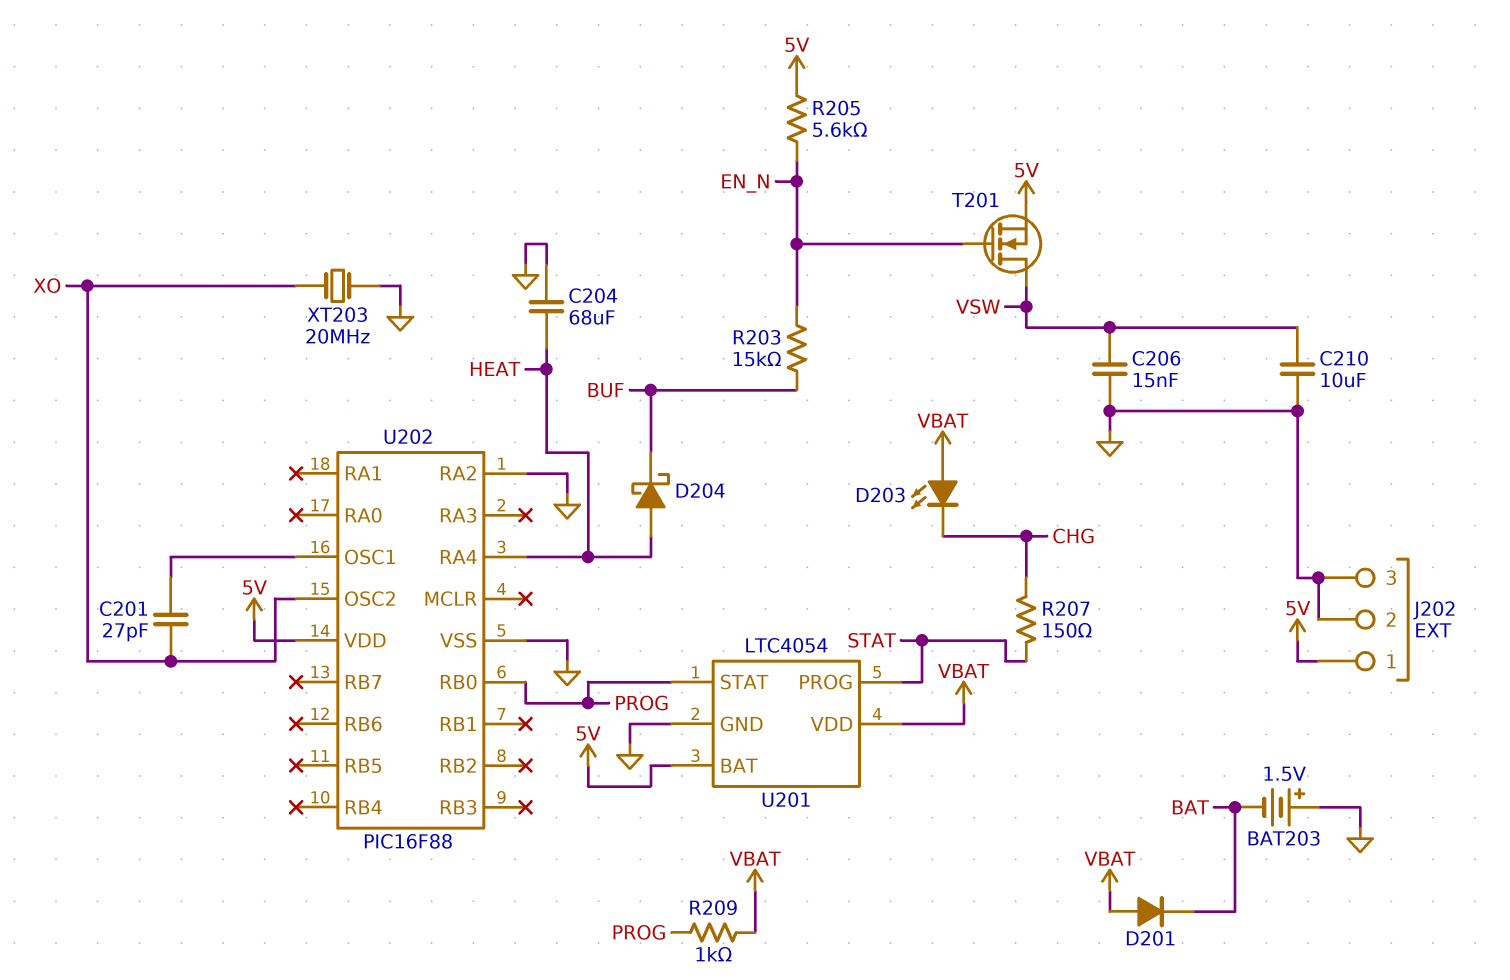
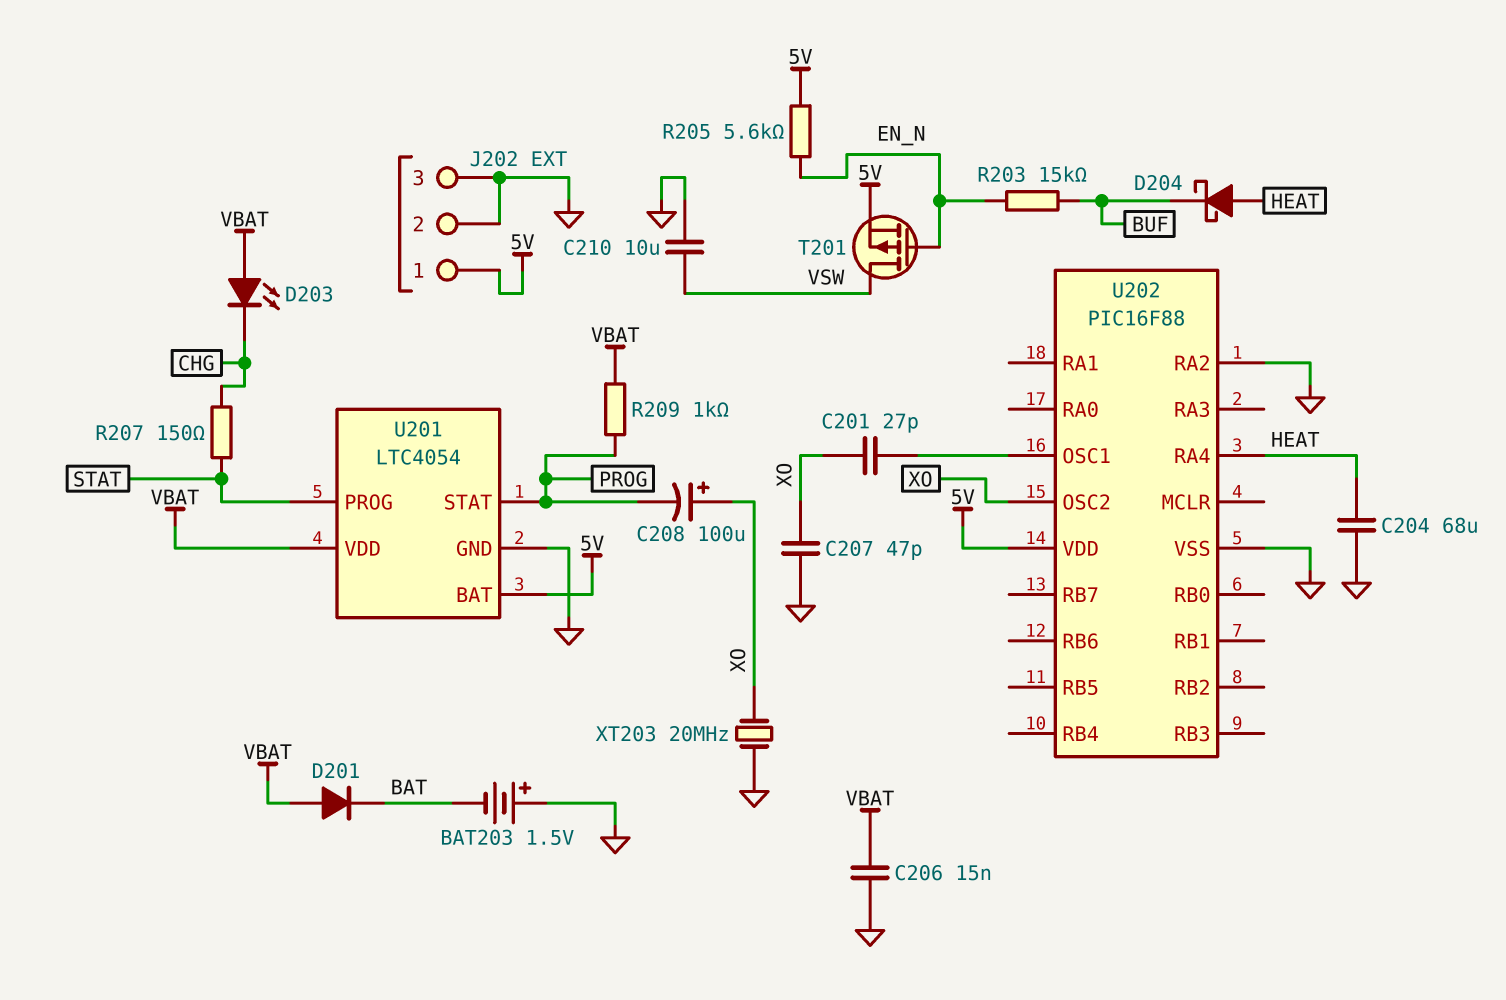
C206: 15nF (GND, VSW) -> 15nF (GND, VBAT)
C207: none -> 47pF (GND, XO)
C208: none -> 100uF (plus XO, minus PROG)
T201: NMOS (G EN_N, D VSW, S 5V) -> PMOS (G EN_N, D VSW, S 5V)
U202 pin RB0: PROG -> none

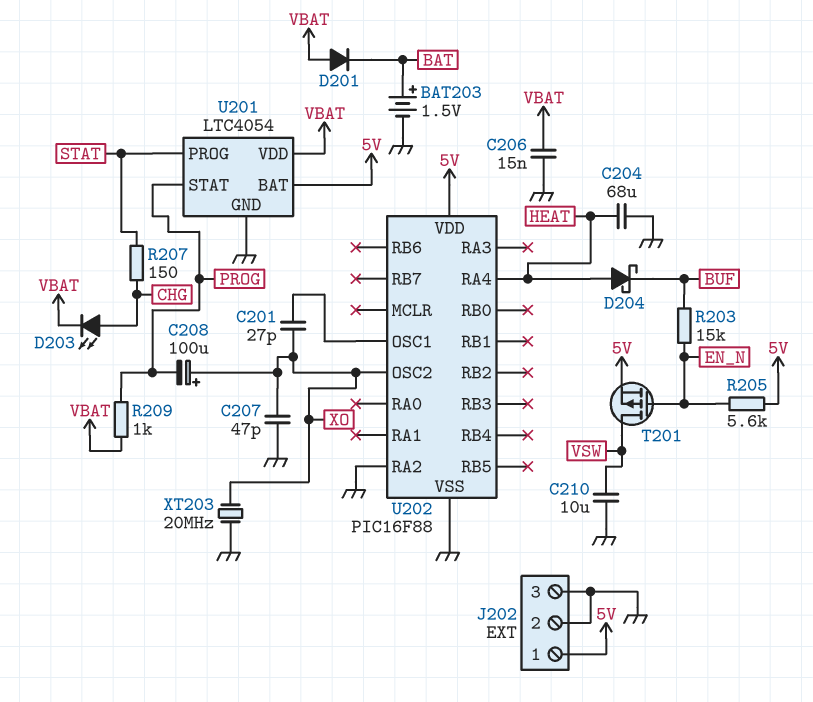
BAT203: 1.5V (plus GND, minus BAT) -> 1.5V (plus BAT, minus GND)
D203: LED (A VBAT, K CHG) -> LED (A CHG, K VBAT)

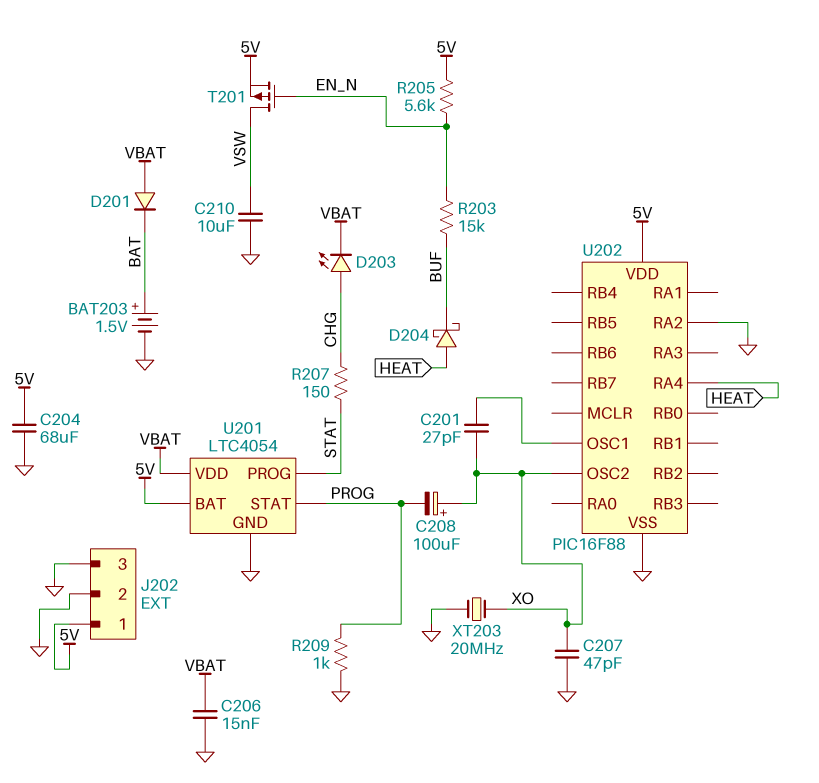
C204: 68uF (GND, HEAT) -> 68uF (5V, GND)
R209: 1k (PROG, VBAT) -> 1k (GND, PROG)

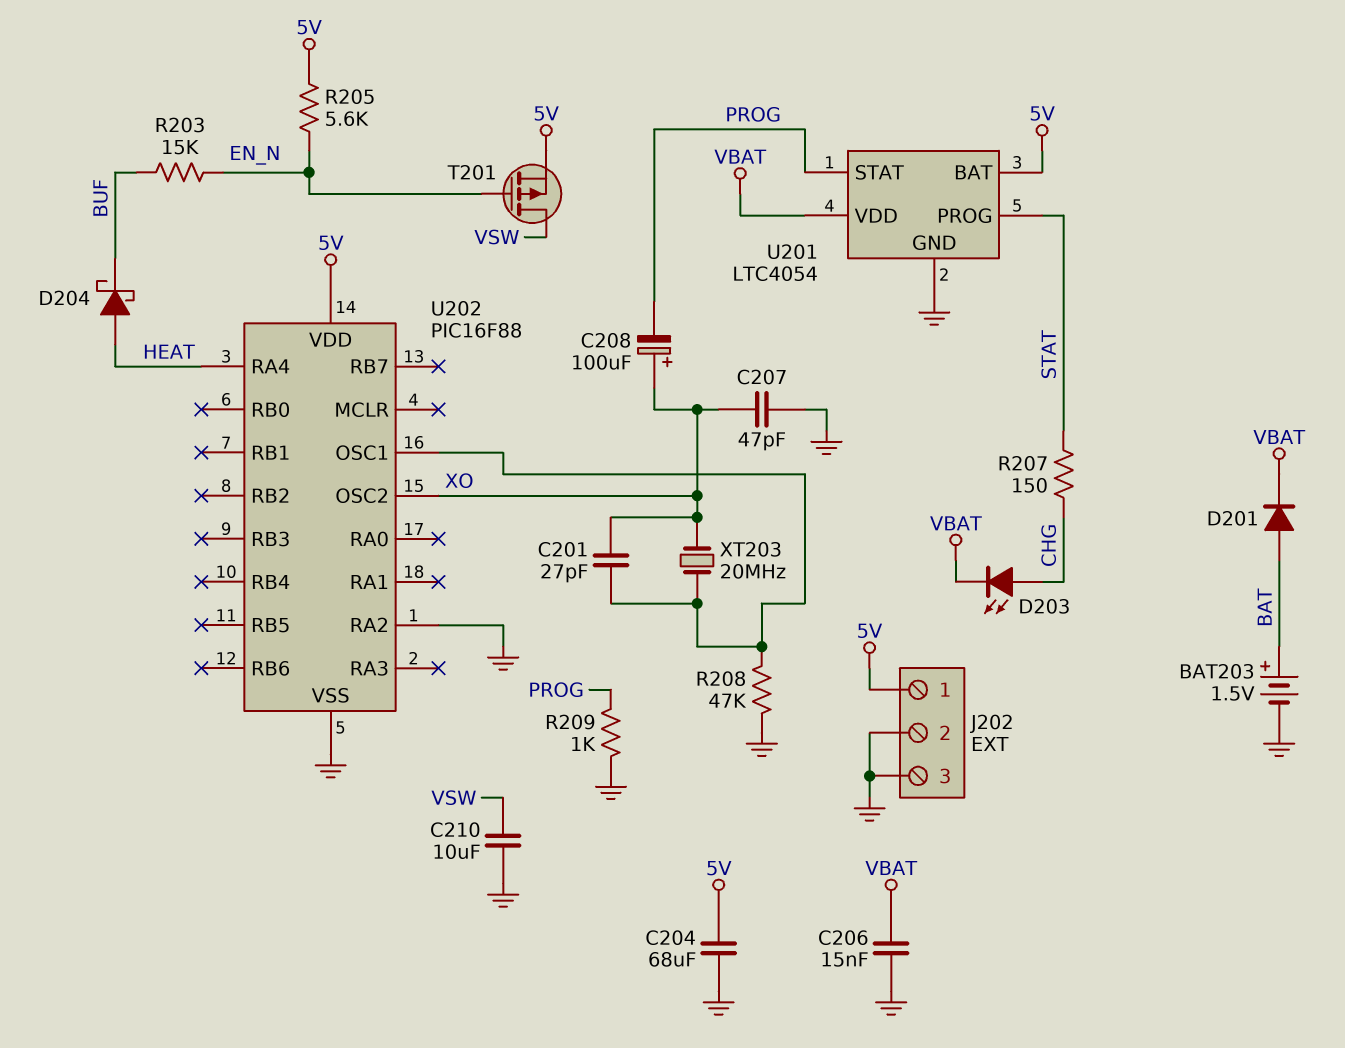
D201: diode (A VBAT, K BAT) -> diode (A BAT, K VBAT)
R208: none -> 47k (GND, U202/OSC1)
XT203: 20MHz (GND, XO) -> 20MHz (U202/OSC1, XO)

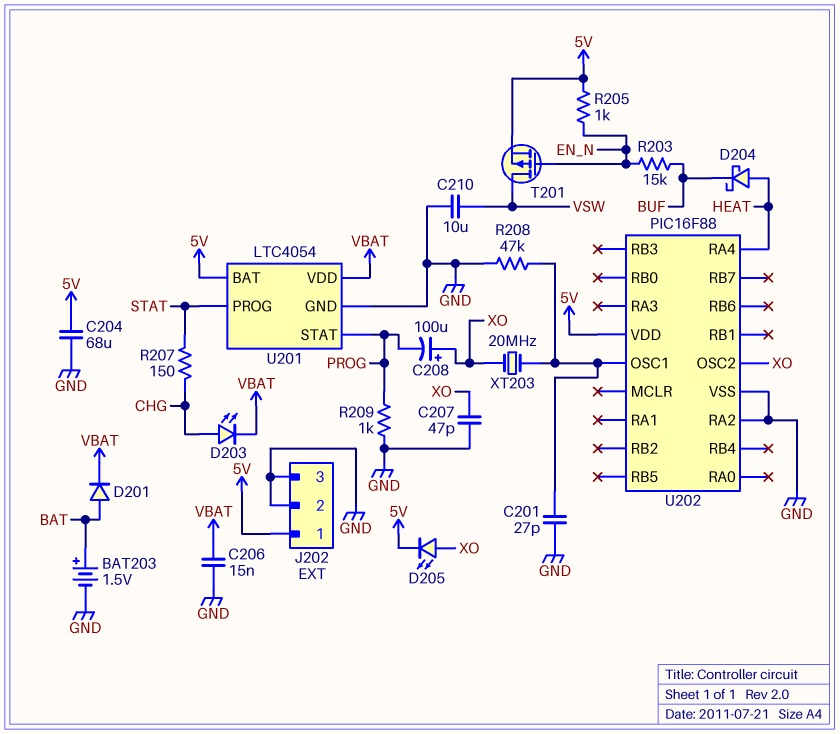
C201: 27pF (U202/OSC1, XO) -> 27pF (GND, U202/OSC1)
D205: none -> LED (A XO, K 5V)
R205: 5.6k (5V, EN_N) -> 1k (5V, EN_N)

